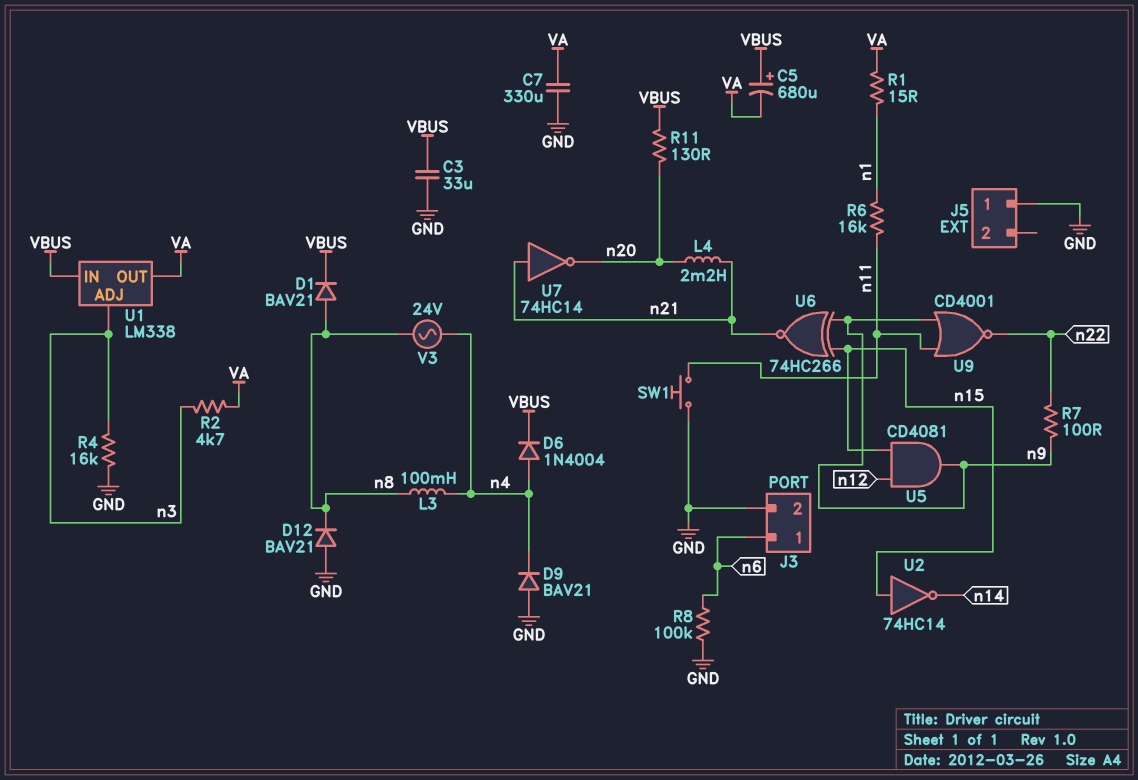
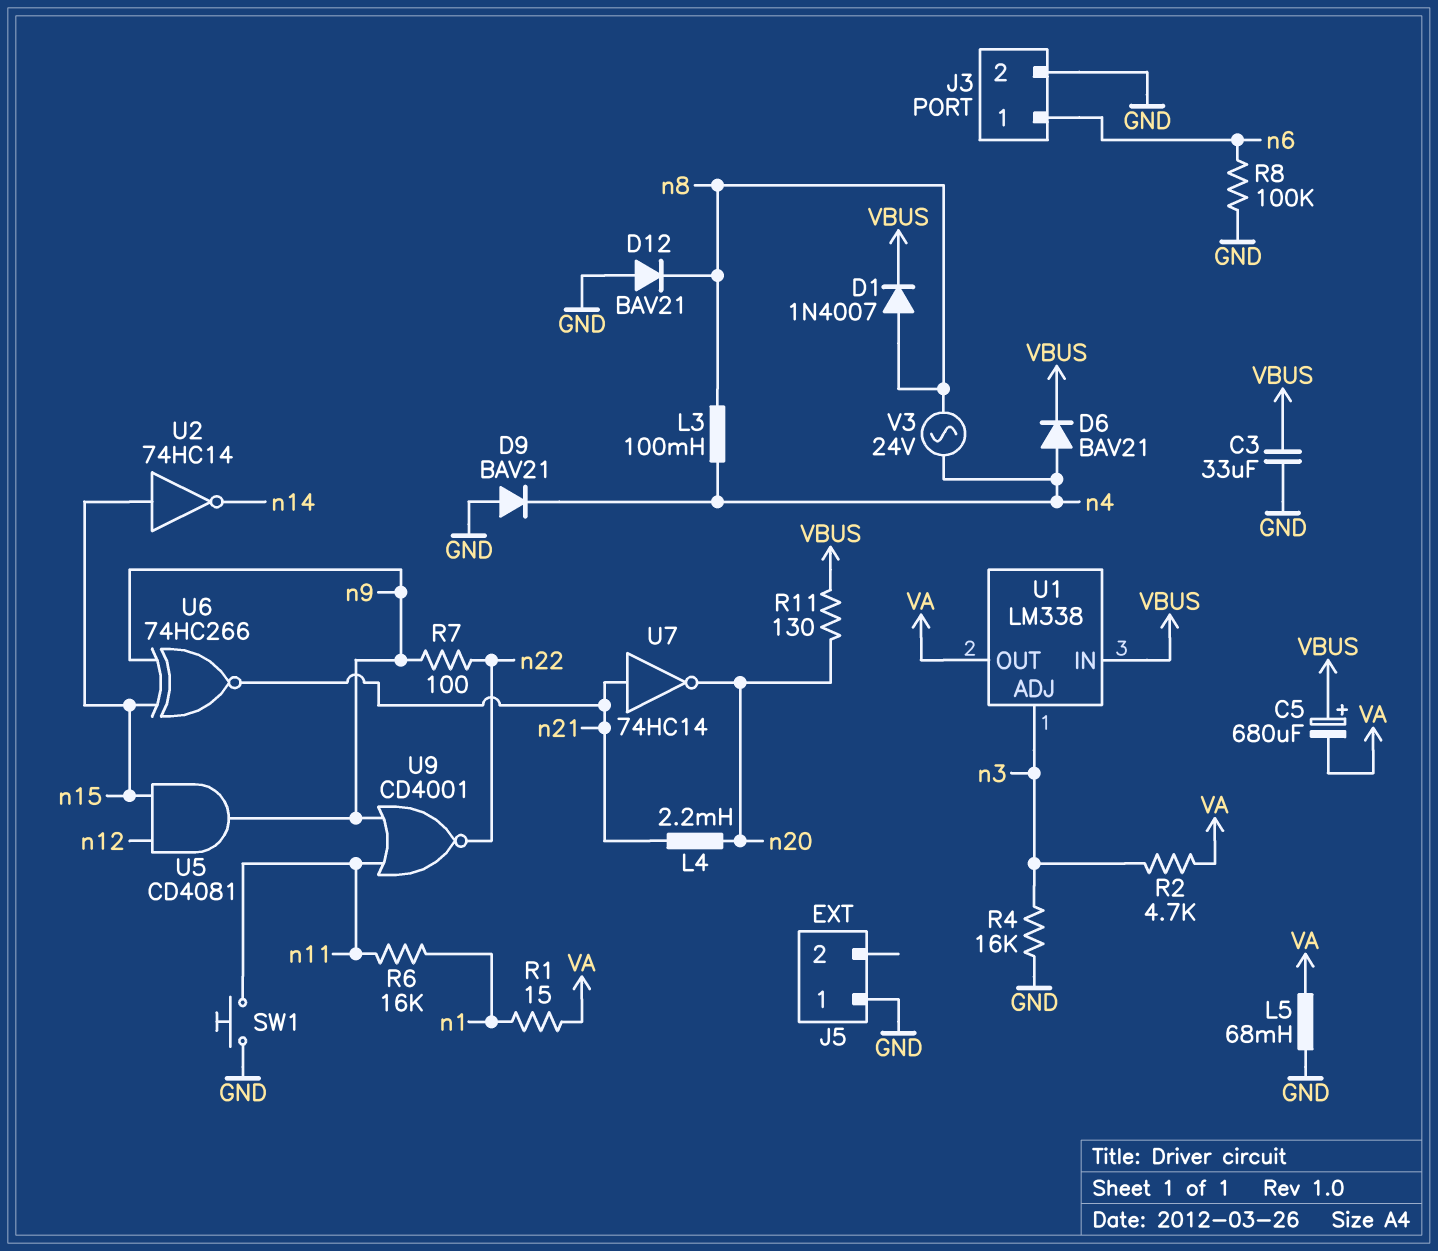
C7: 330uF (GND, VA) -> none
D1: diode BAV21 (A n8, K VBUS) -> diode 1N4007 (A n8, K VBUS)
D6: diode 1N4004 (A n4, K VBUS) -> diode BAV21 (A n4, K VBUS)
L5: none -> 68mH (GND, VA)

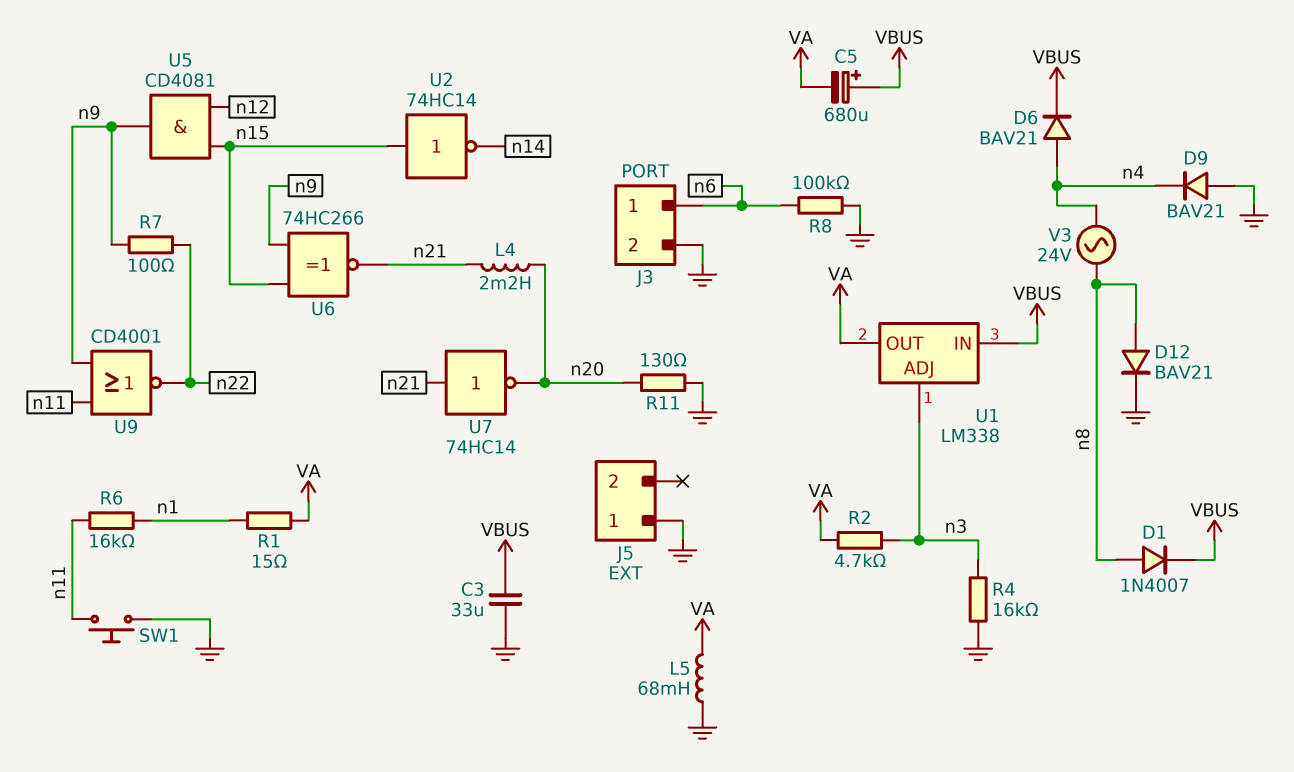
D12: diode BAV21 (A GND, K n8) -> diode BAV21 (A n8, K GND)
L3: 100mH (n4, n8) -> none
R11: 130 (VBUS, n20) -> 130 (GND, n20)

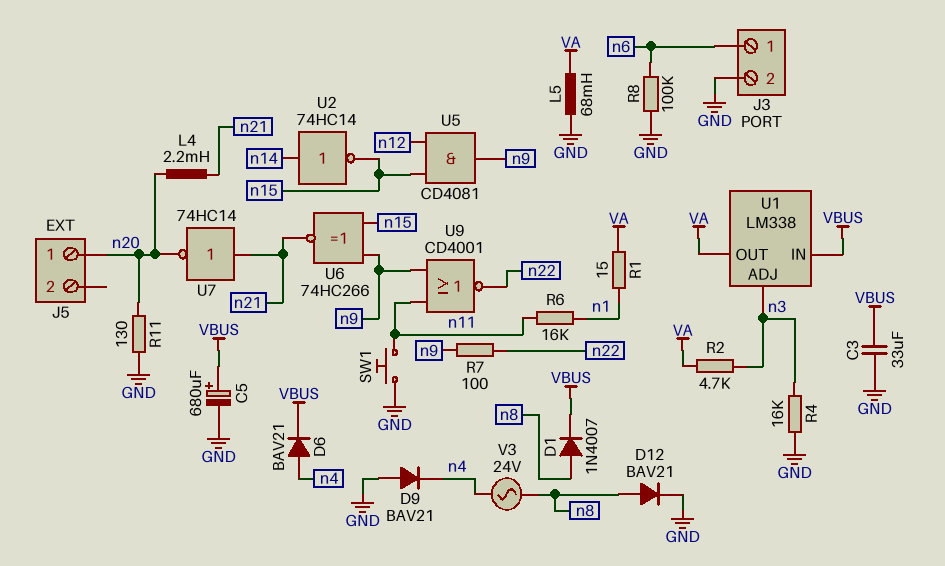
C5: 680uF (plus VBUS, minus VA) -> 680uF (plus VBUS, minus GND)
J5 pin 1: GND -> n20
U2: NOT 74HC14 (in n15, out n14) -> NOT 74HC14 (in n14, out n15)

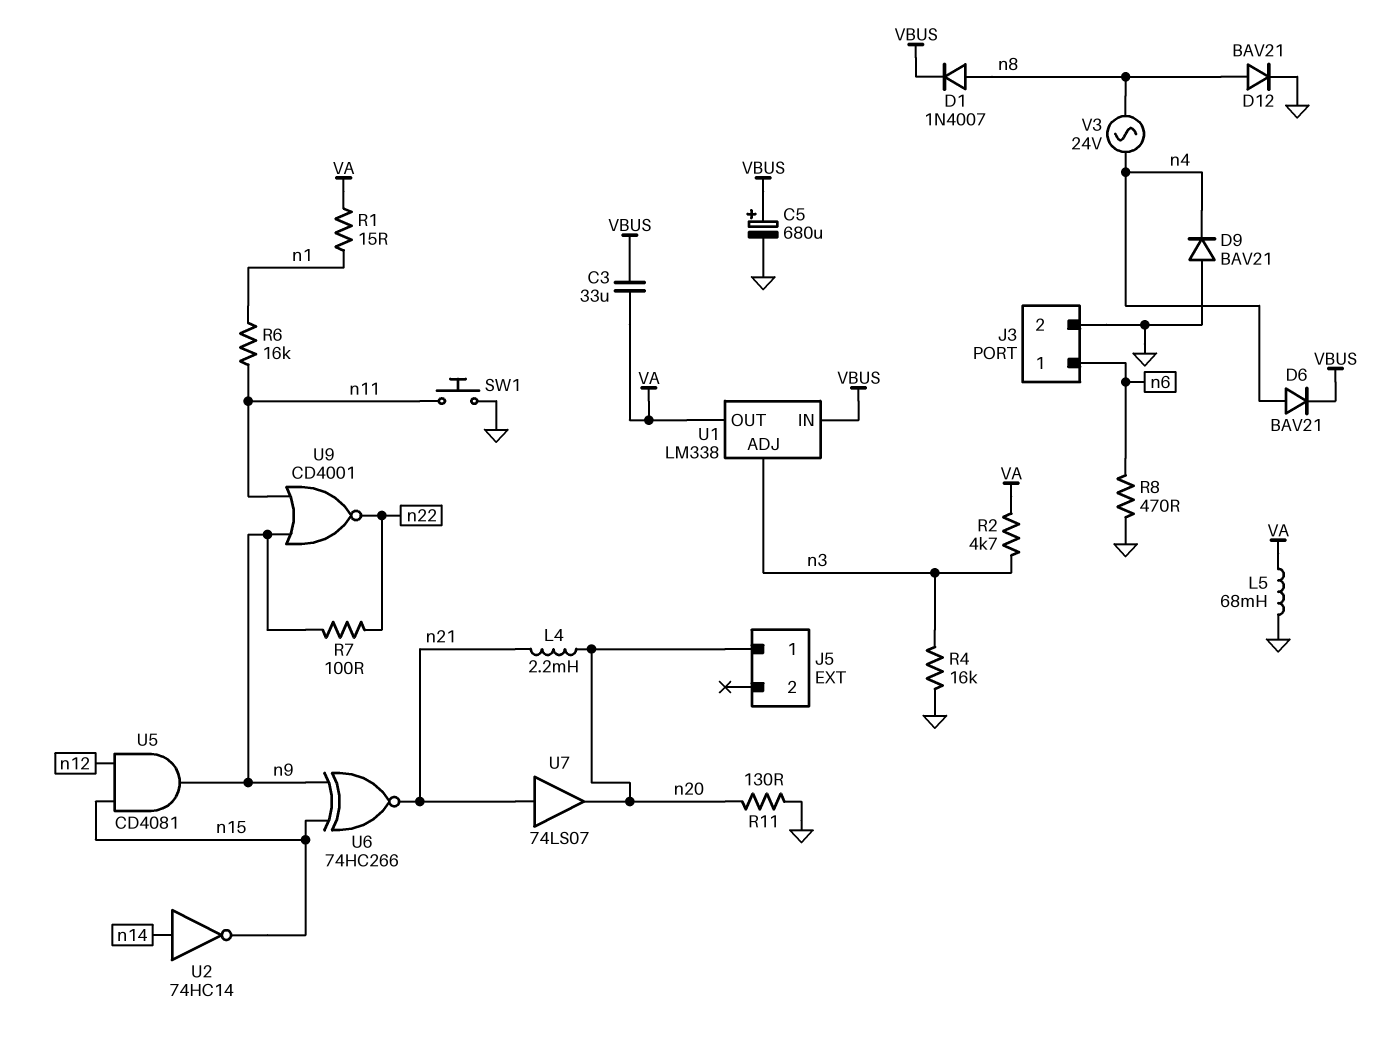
C3: 33uF (GND, VBUS) -> 33uF (VA, VBUS)
R8: 100k (GND, n6) -> 470 (GND, n6)
U7: NOT 74HC14 (in n21, out n20) -> buffer 74LS07 (in n21, out n20)

